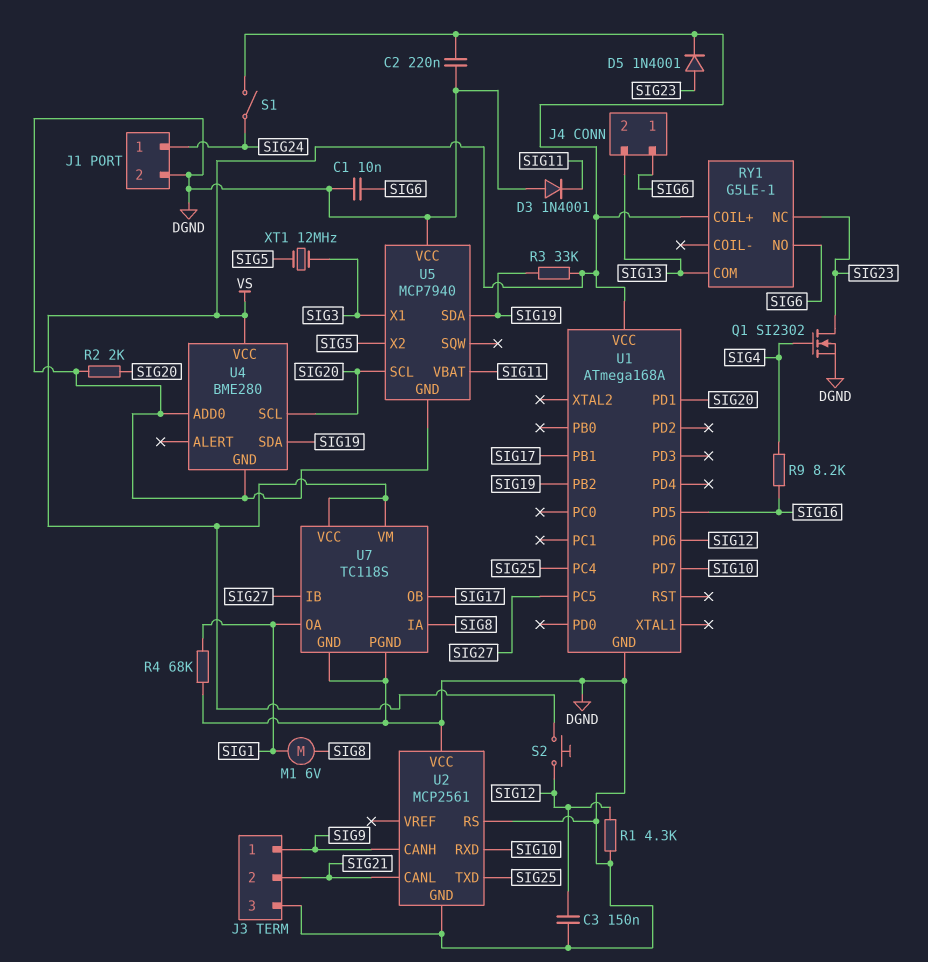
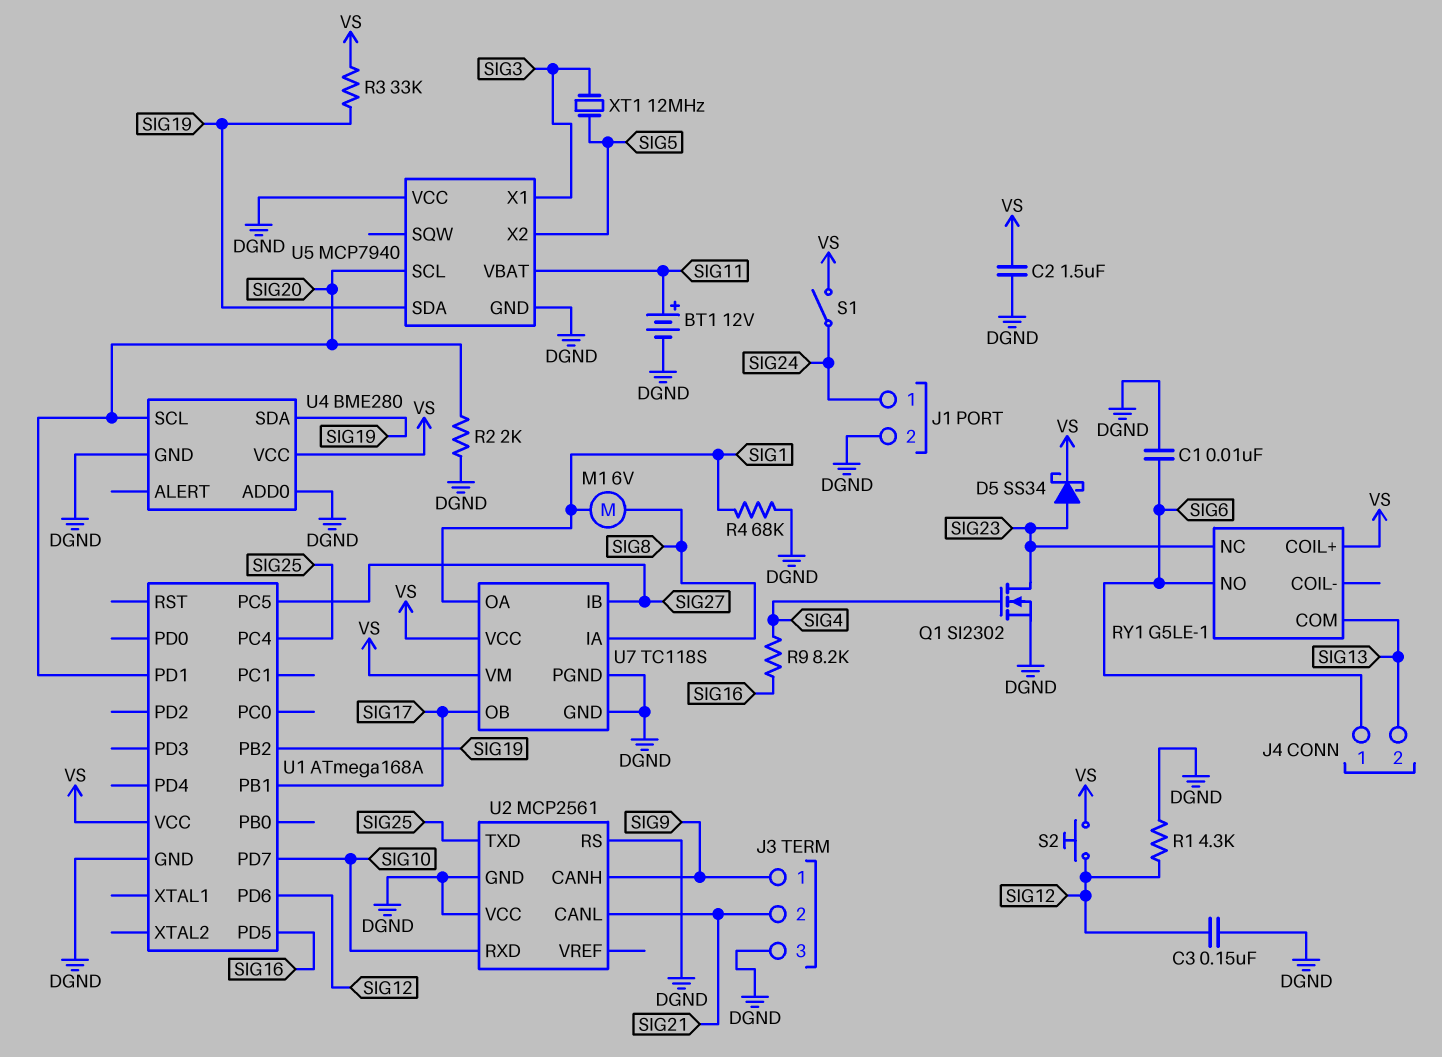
BT1: none -> 12V (plus SIG11, minus DGND)
C2: 220nF (DGND, VS) -> 1.5uF (DGND, VS)
D3: diode 1N4001 (A DGND, K SIG11) -> none
D5: diode 1N4001 (A SIG23, K VS) -> schottky SS34 (A SIG23, K VS)

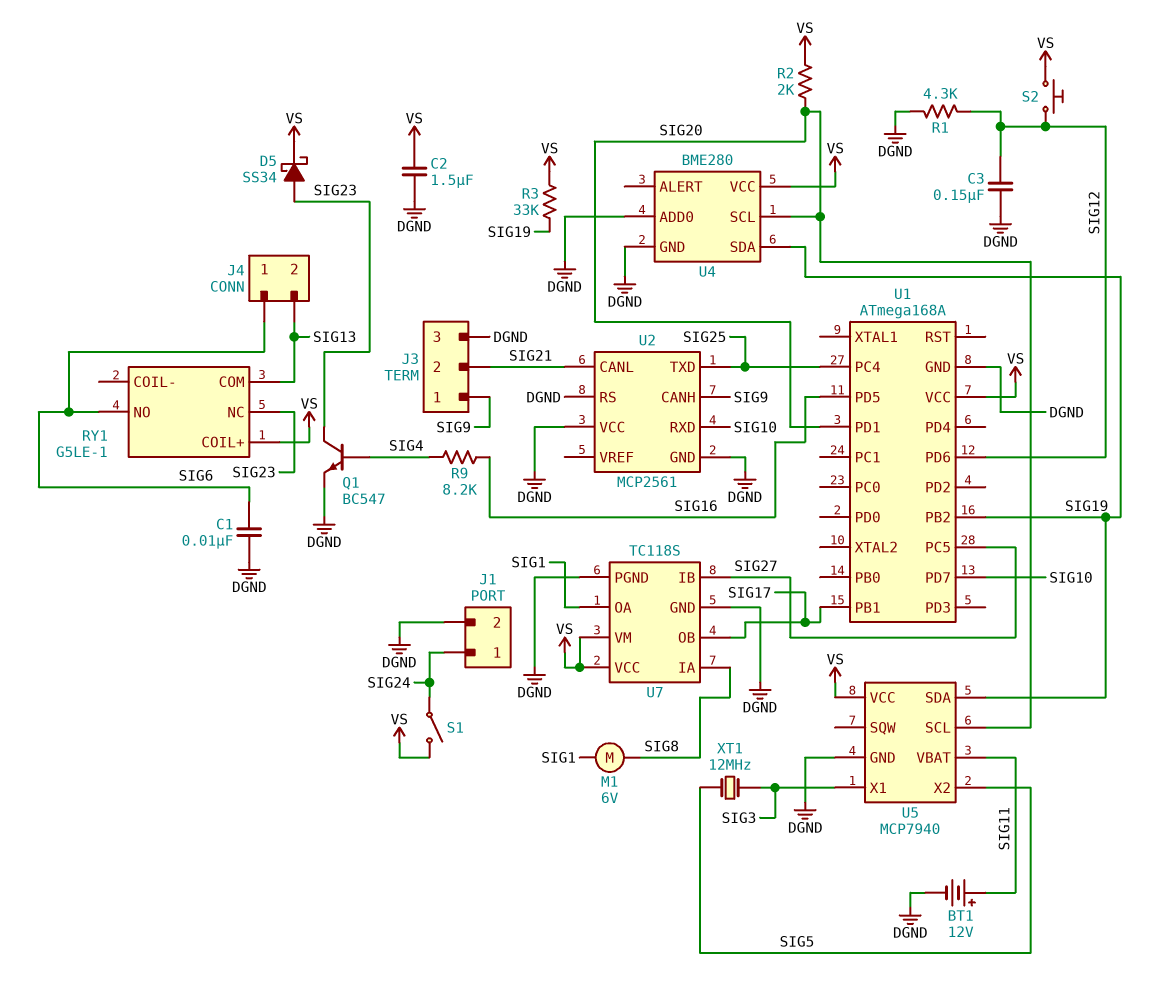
Q1: NMOS SI2302 (G SIG4, D SIG23, S DGND) -> NPN BC547 (B SIG4, C SIG23, E DGND)
R2: 2k (DGND, SIG20) -> 2k (SIG20, VS)
R4: 68k (DGND, SIG1) -> none
U5 pin VCC: DGND -> VS

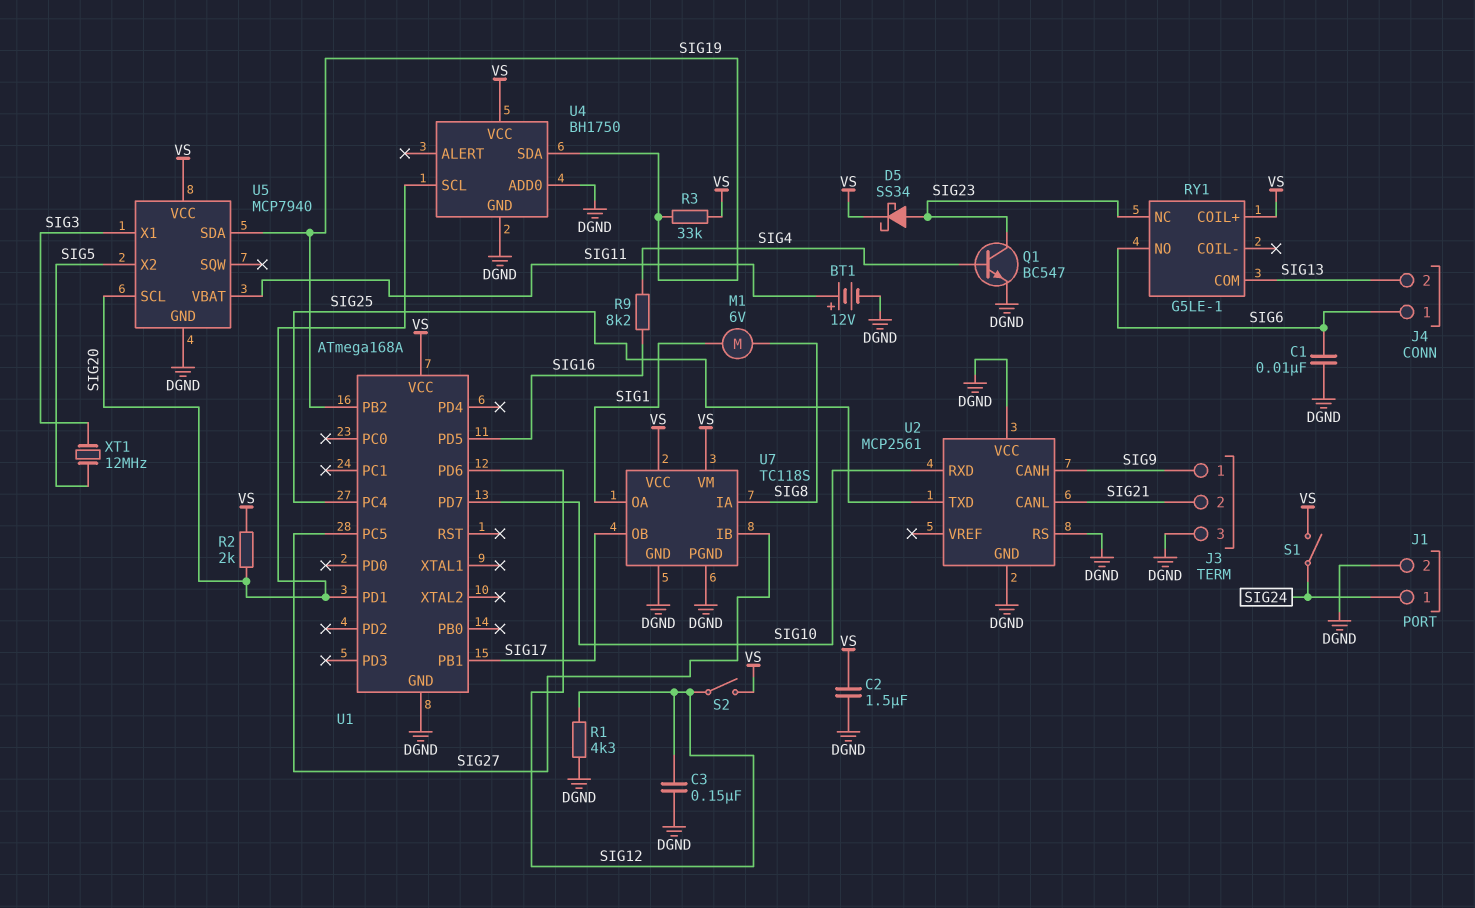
S2: button (SIG12, VS) -> switch (SIG12, VS)
U4: BME280 -> BH1750

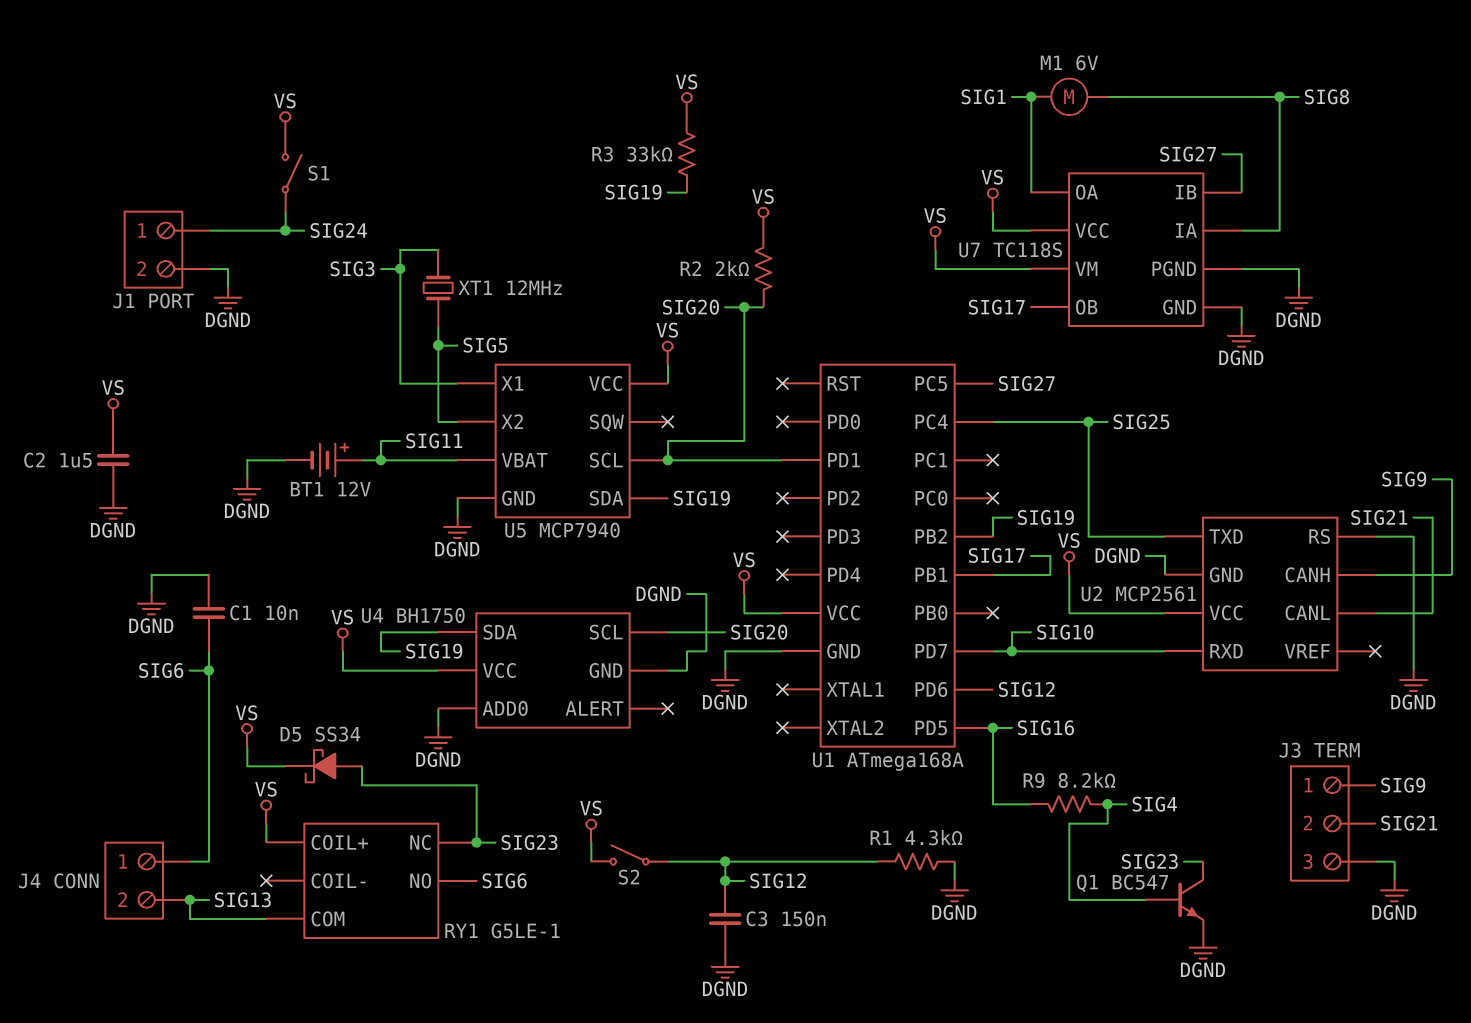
U2 pin VCC: DGND -> VS

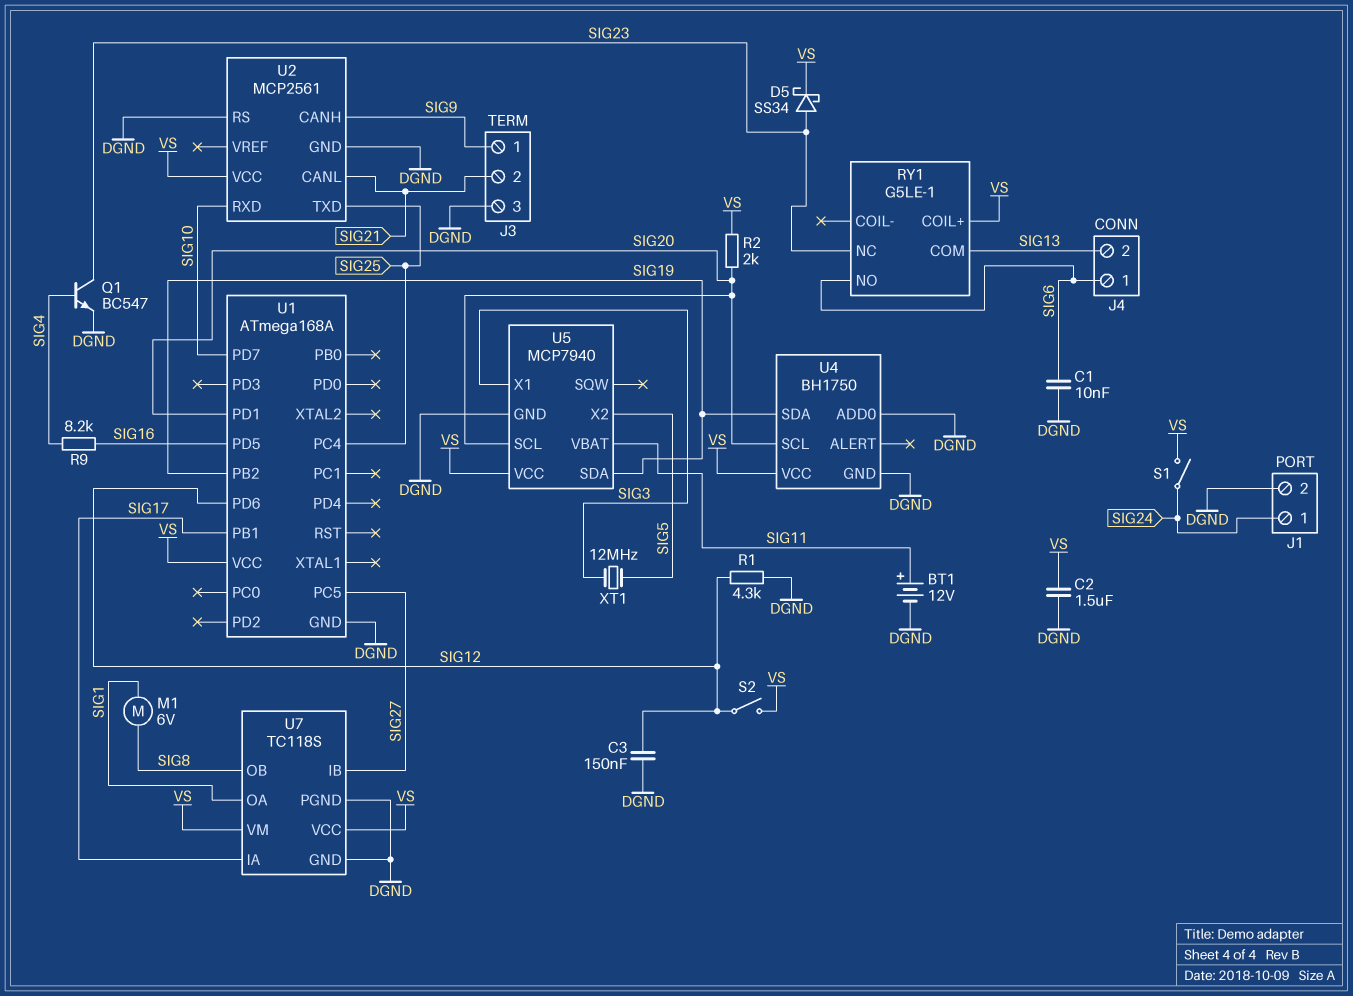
R3: 33k (SIG19, VS) -> none
U7 pin IA: SIG8 -> SIG17
U7 pin OB: SIG17 -> SIG8

